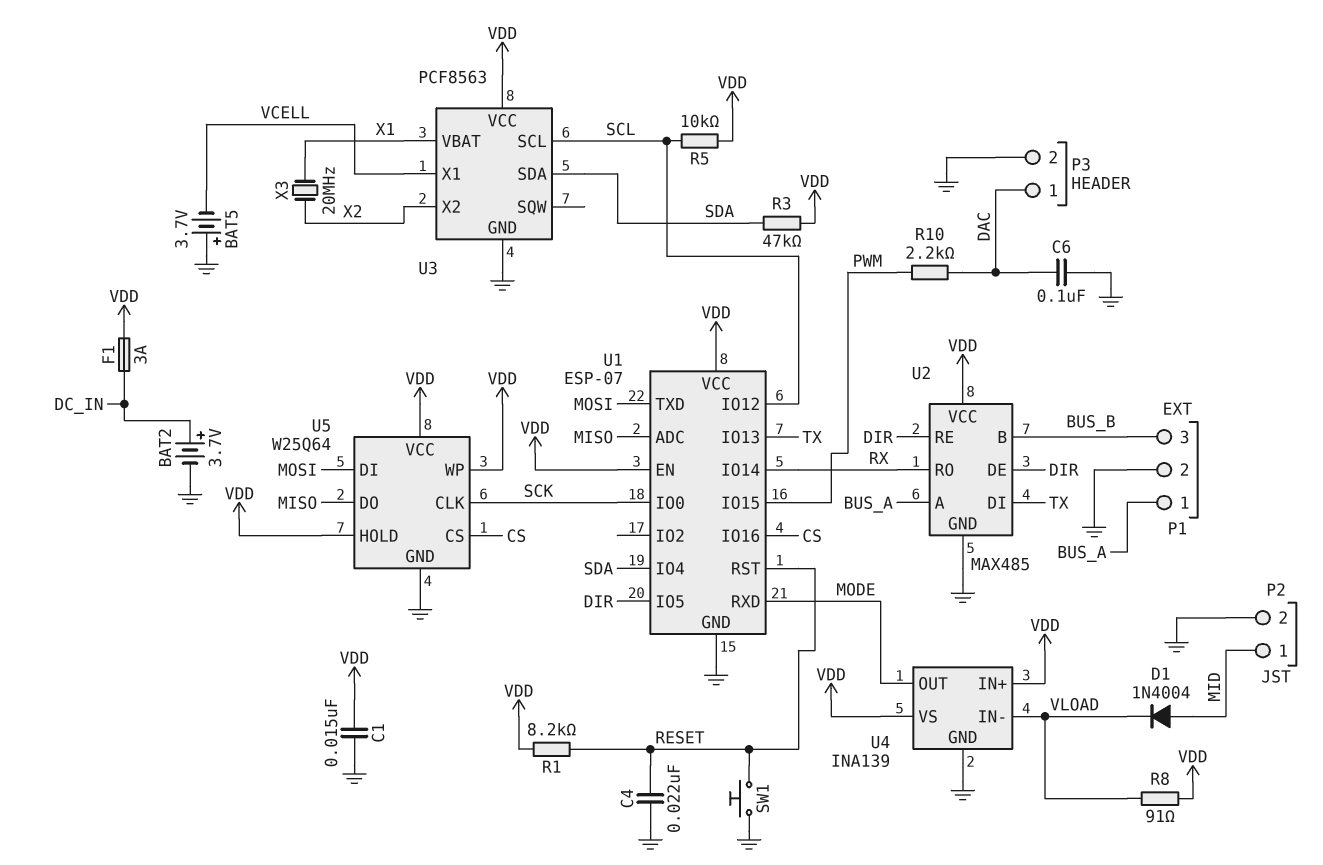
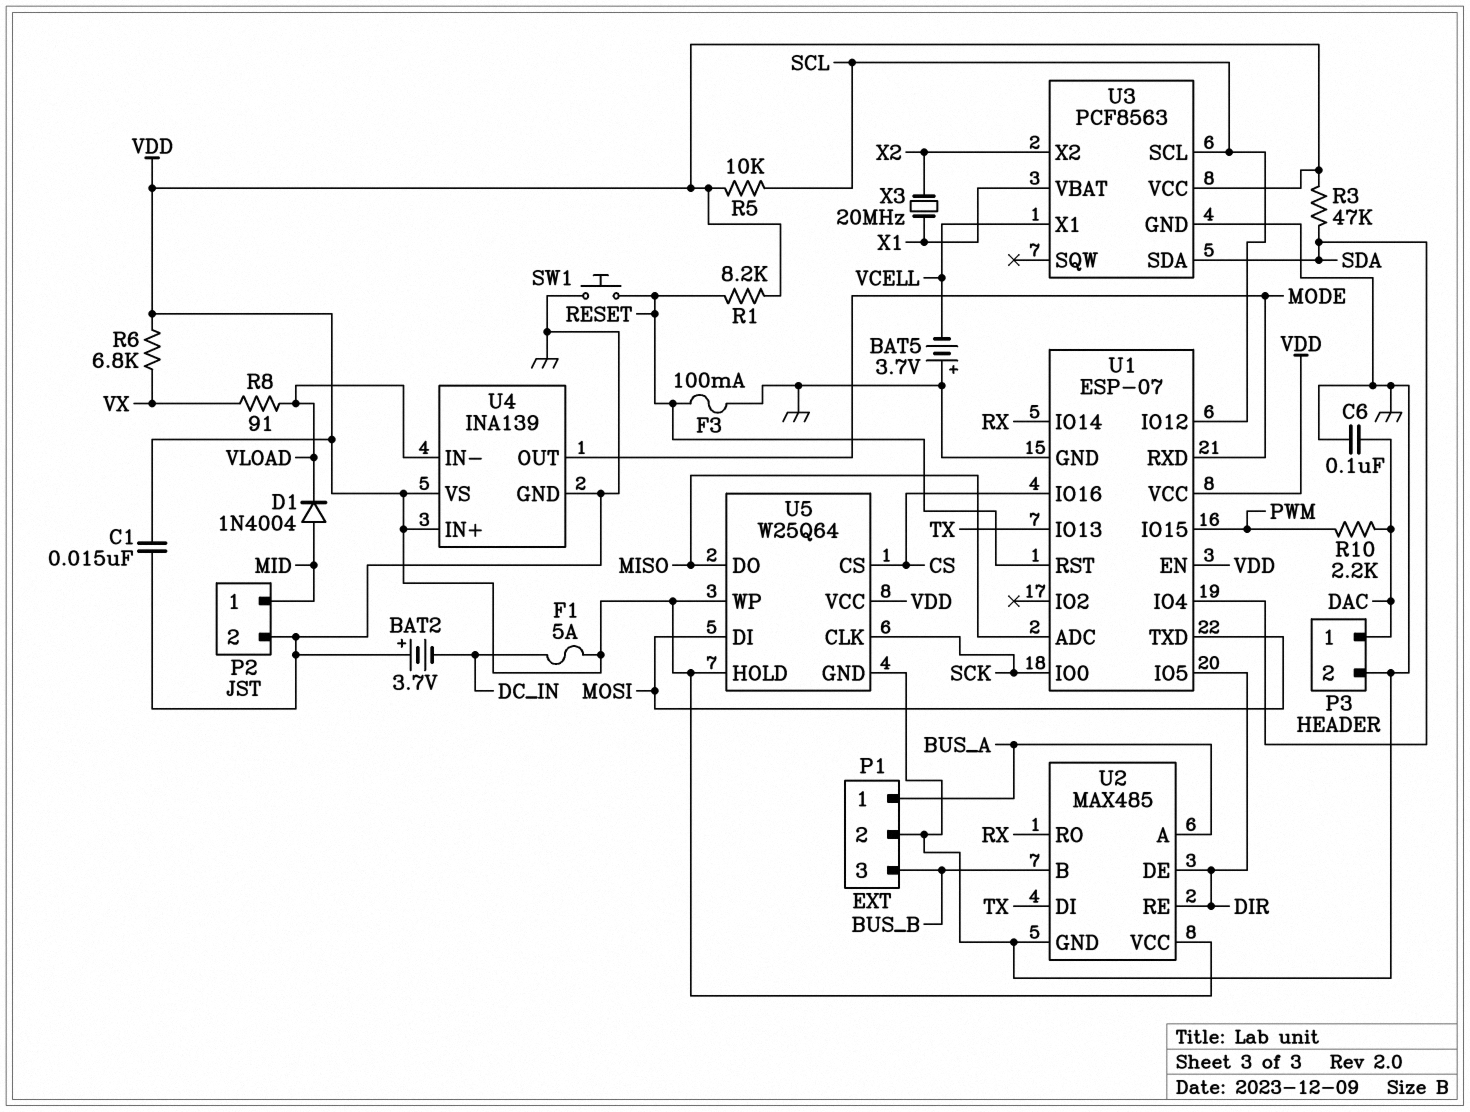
BAT2: 3.7V (plus DC_IN, minus GND) -> 3.7V (plus GND, minus DC_IN)
C4: 22nF (GND, RESET) -> none
F1: 3A (DC_IN, VDD) -> 5A (DC_IN, VDD)
F3: none -> 100mA (GND, RESET)
R6: none -> 6.8k (VDD, VX)
R8: 91 (VDD, VLOAD) -> 91 (VLOAD, VX)

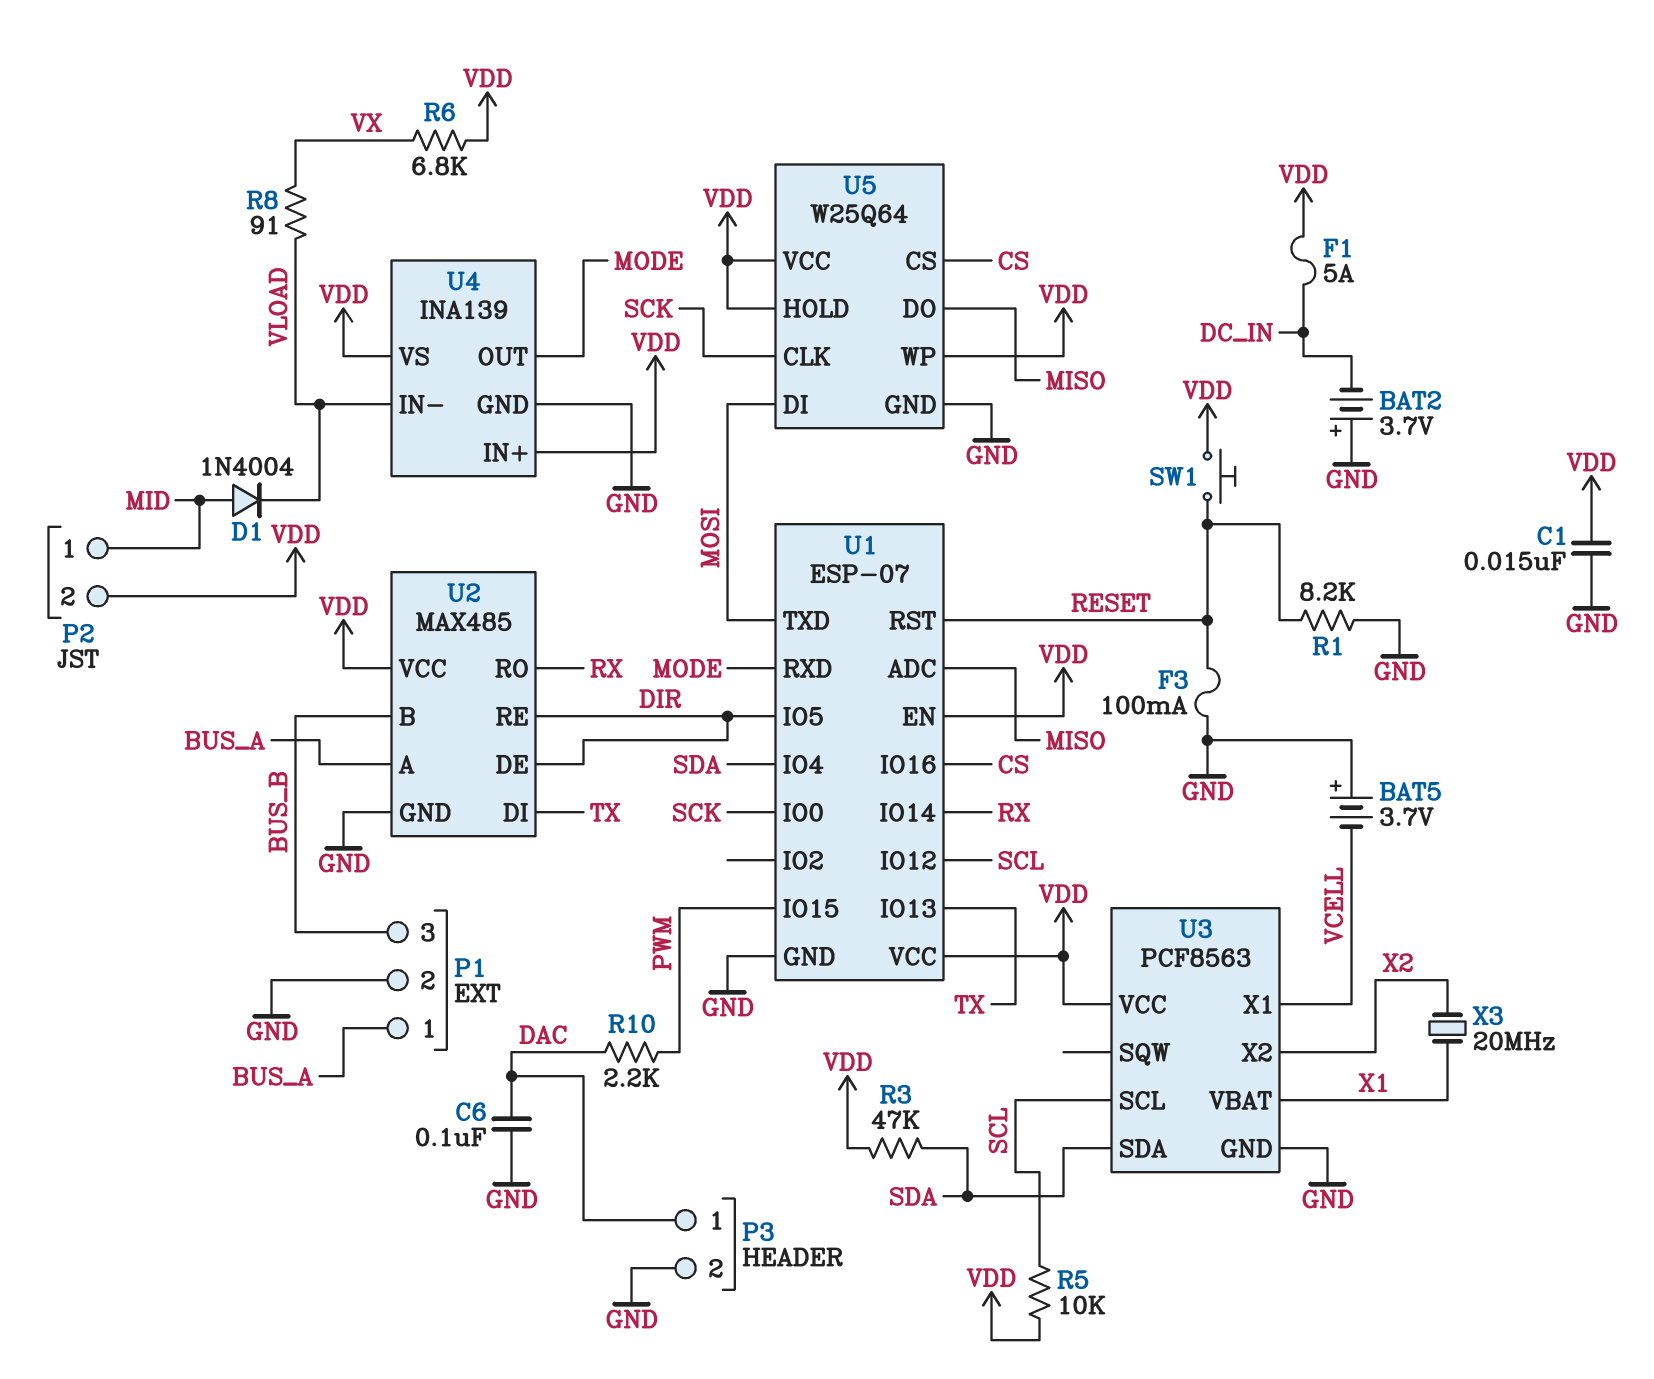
P2 pin 2: GND -> VDD
R1: 8.2k (RESET, VDD) -> 8.2k (GND, RESET)
SW1: button (GND, RESET) -> button (RESET, VDD)

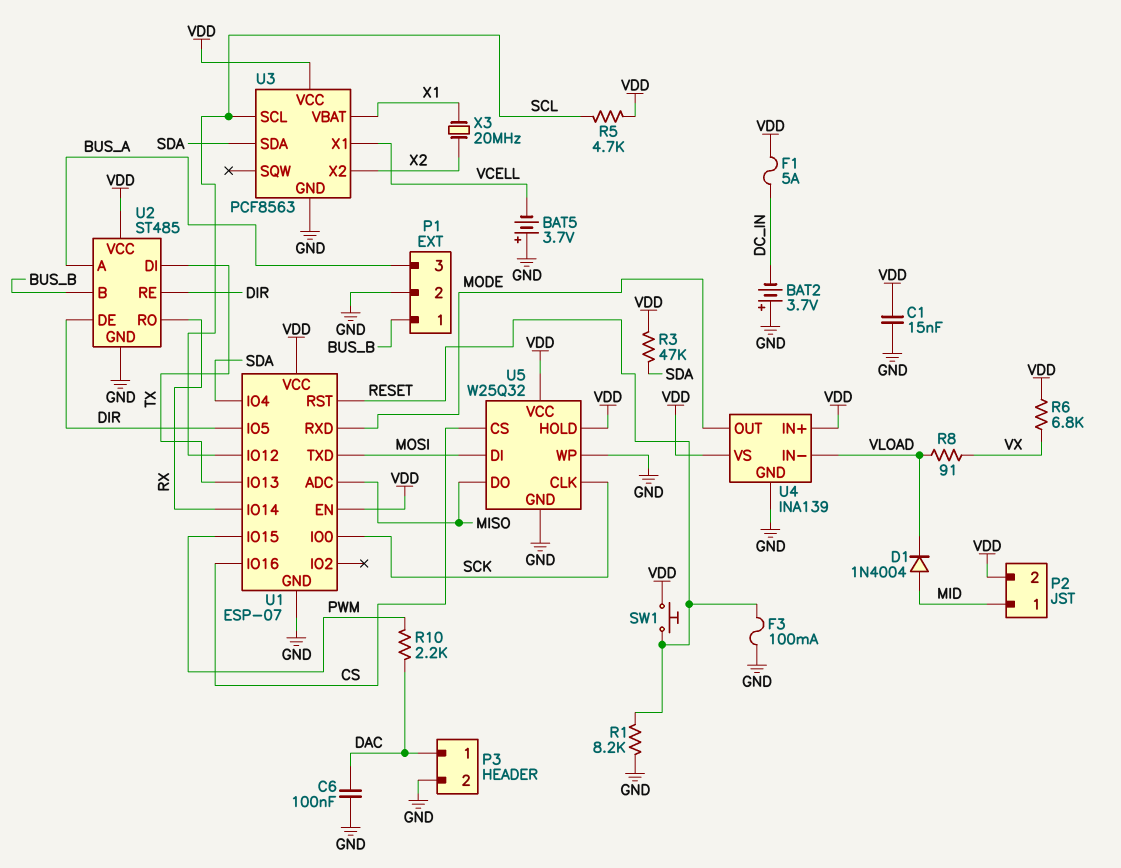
P1 pin 1: BUS_A -> BUS_B
P1 pin 3: BUS_B -> BUS_A
R5: 10k (SCL, VDD) -> 4.7k (SCL, VDD)
U2: MAX485 -> ST485
U5: W25Q64 -> W25Q32
U5 pin WP: VDD -> GND

